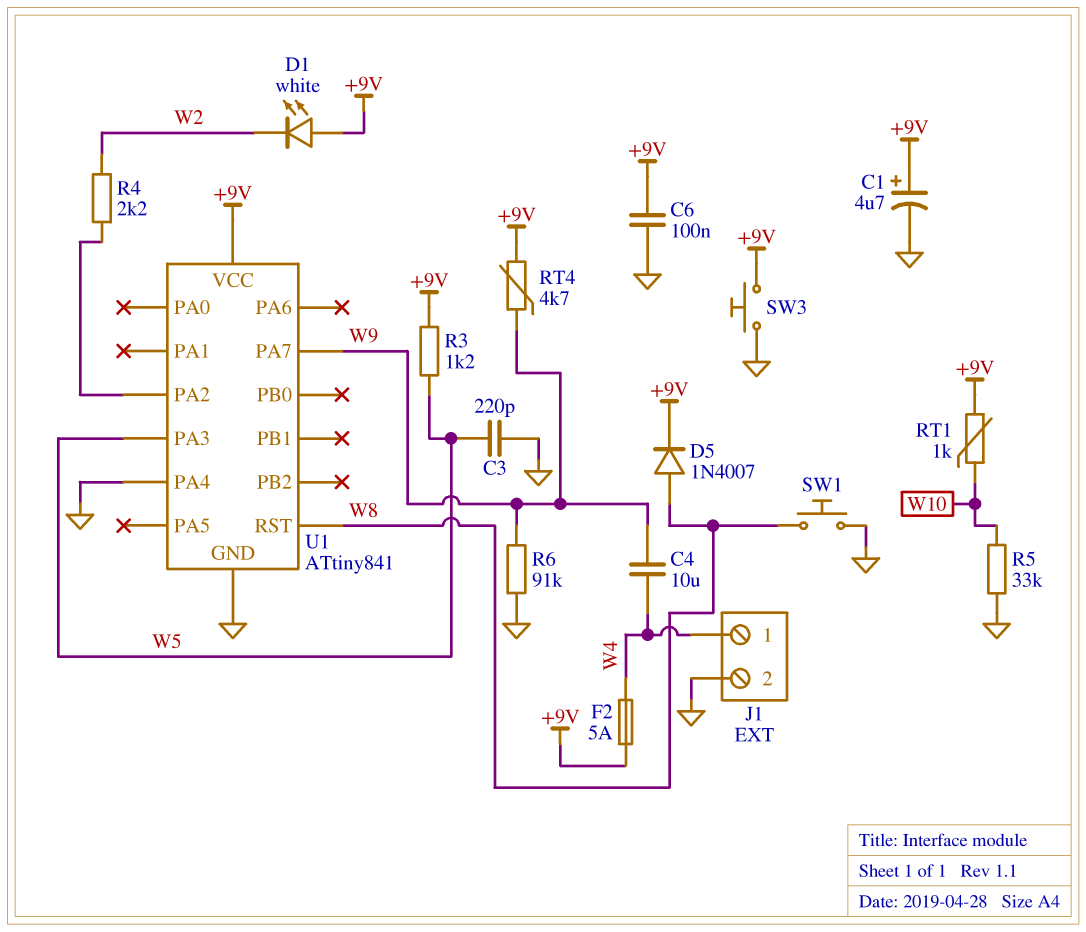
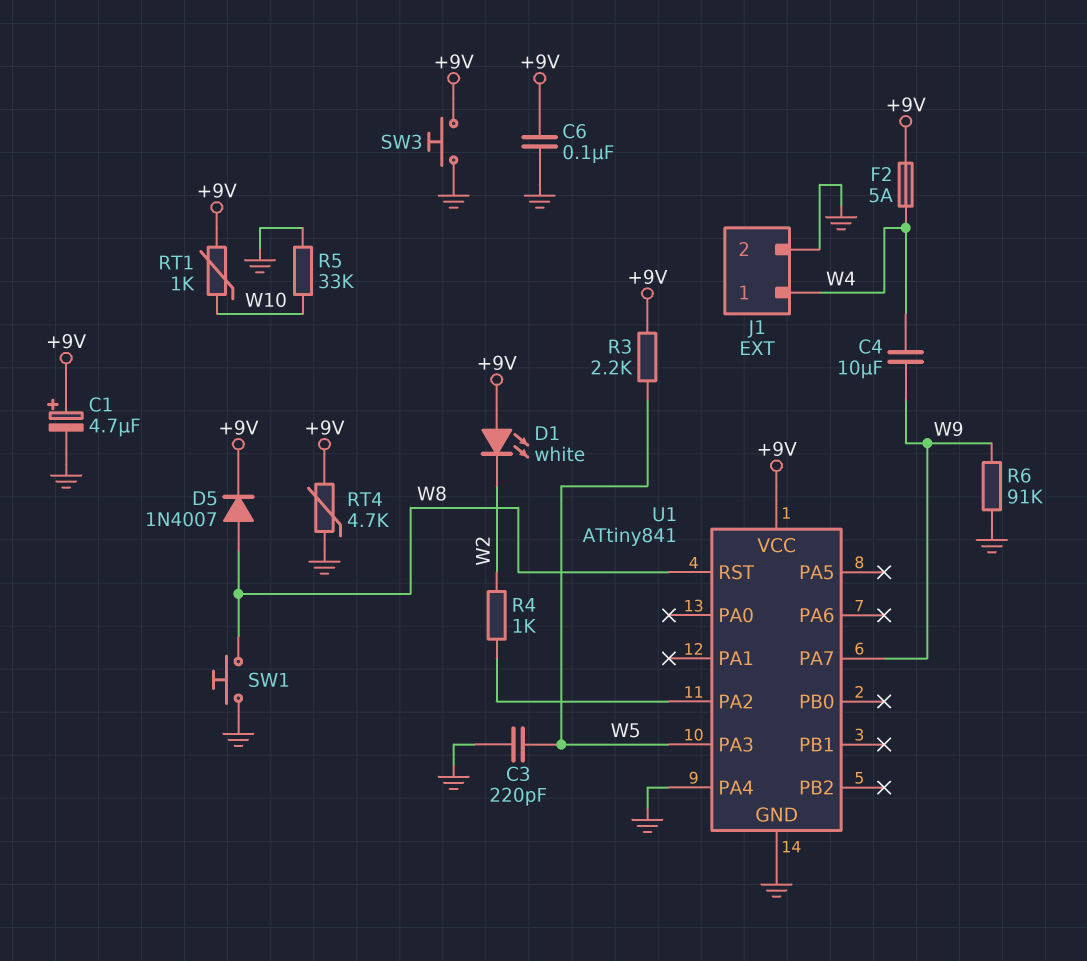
R3: 1.2k (+9V, W5) -> 2.2k (+9V, W5)
R4: 2.2k (U1/PA2, W2) -> 1k (U1/PA2, W2)
RT4: 4.7k (+9V, W9) -> 4.7k (+9V, GND)

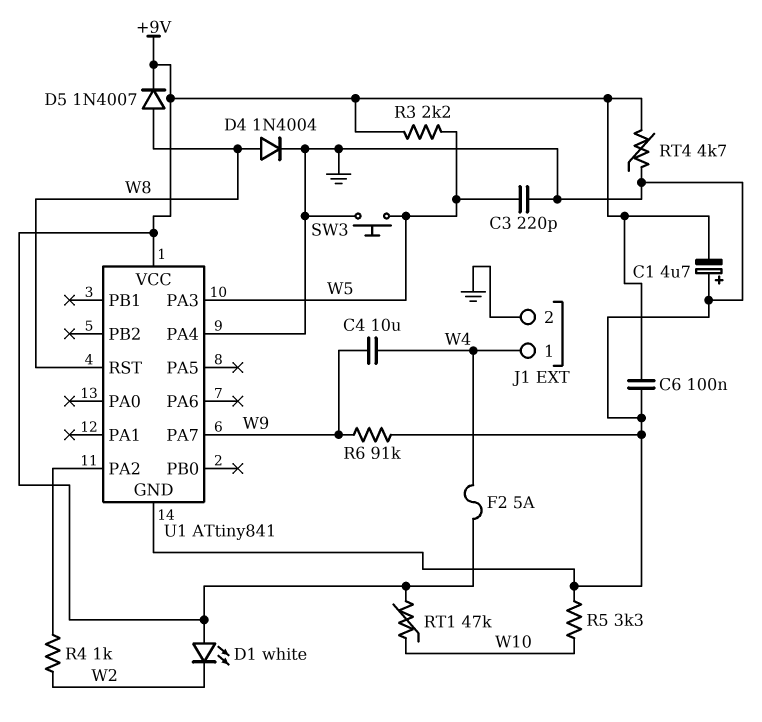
C1: 4.7uF (plus +9V, minus GND) -> 4.7uF (plus GND, minus +9V)
D4: none -> diode 1N4004 (A W8, K GND)
R5: 33k (GND, W10) -> 3.3k (GND, W10)
RT1: 1k (+9V, W10) -> 47k (+9V, W10)
SW1: button (GND, W8) -> none
SW3: button (+9V, GND) -> button (GND, W5)

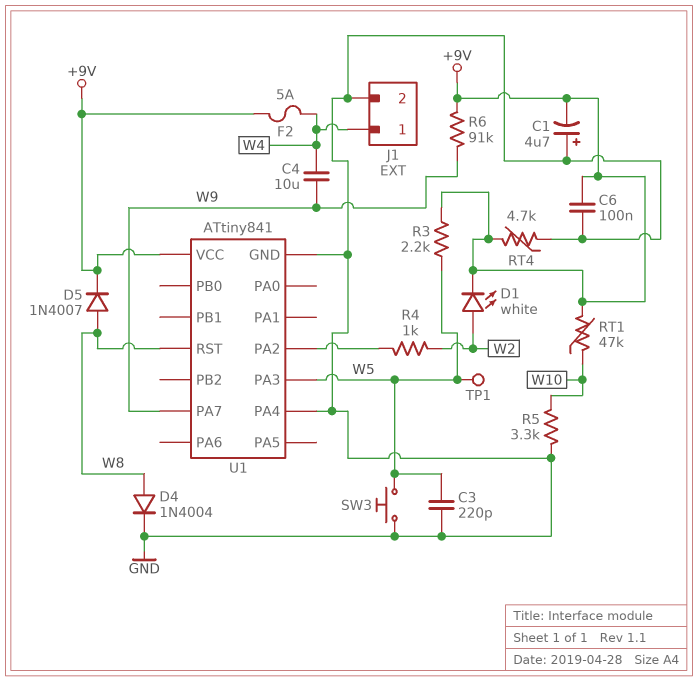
D1: LED white (A +9V, K W2) -> LED white (A W2, K +9V)
R6: 91k (GND, W9) -> 91k (+9V, W9)
TP1: none -> test point (W5)

